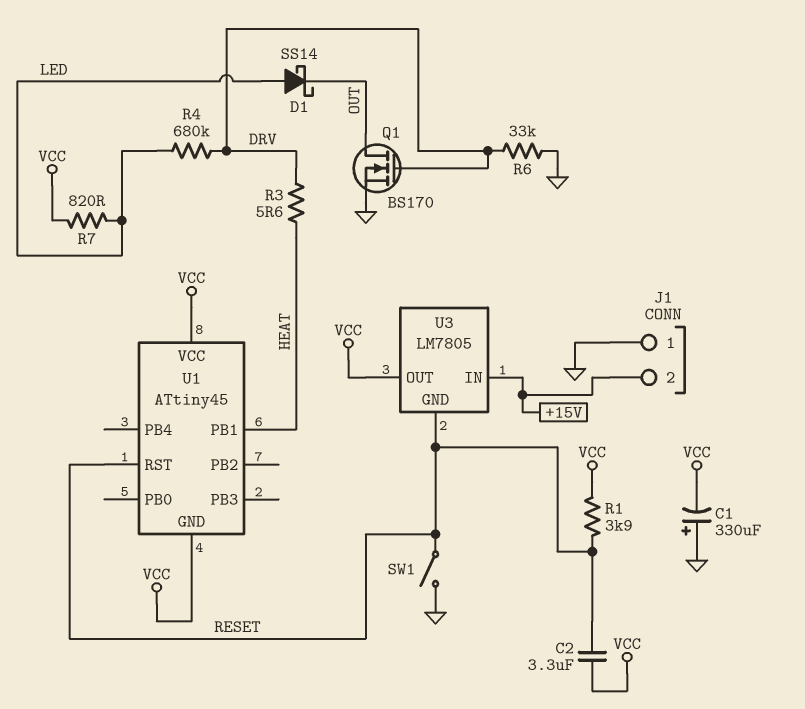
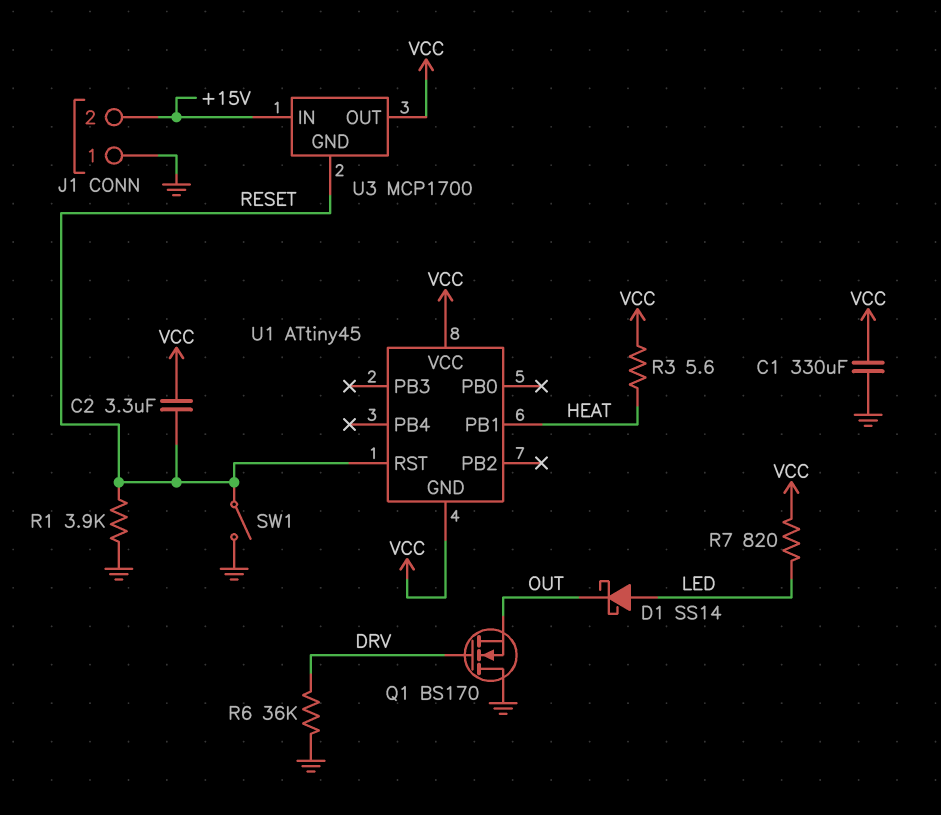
C1: 330uF (plus GND, minus VCC) -> 330uF (GND, VCC)
Q1: NMOS BS170 (G DRV, D OUT, S GND) -> NMOS BS170 (G DRV, D GND, S OUT)
R1: 3.9k (RESET, VCC) -> 3.9k (GND, RESET)
R3: 5.6 (DRV, HEAT) -> 5.6 (HEAT, VCC)
R4: 680k (DRV, LED) -> none
R6: 33k (DRV, GND) -> 36k (DRV, GND)
U3: LM7805 -> MCP1700

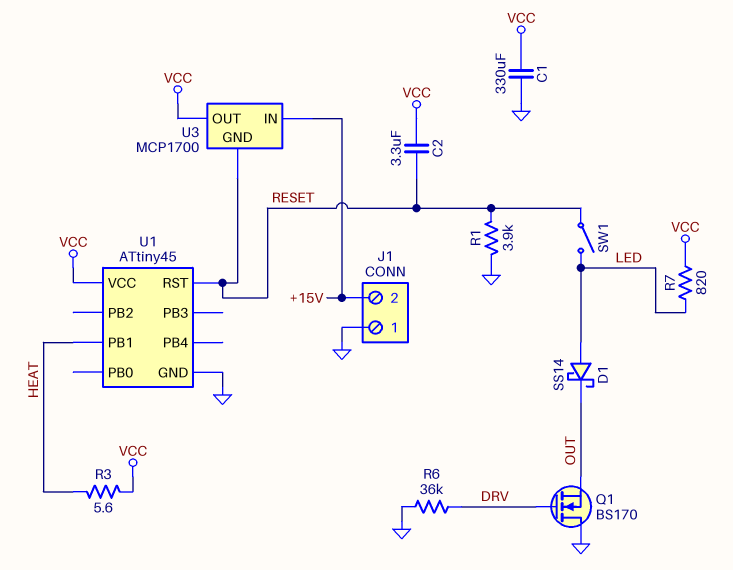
SW1: switch (GND, RESET) -> switch (LED, RESET)
U1 pin GND: VCC -> GND

